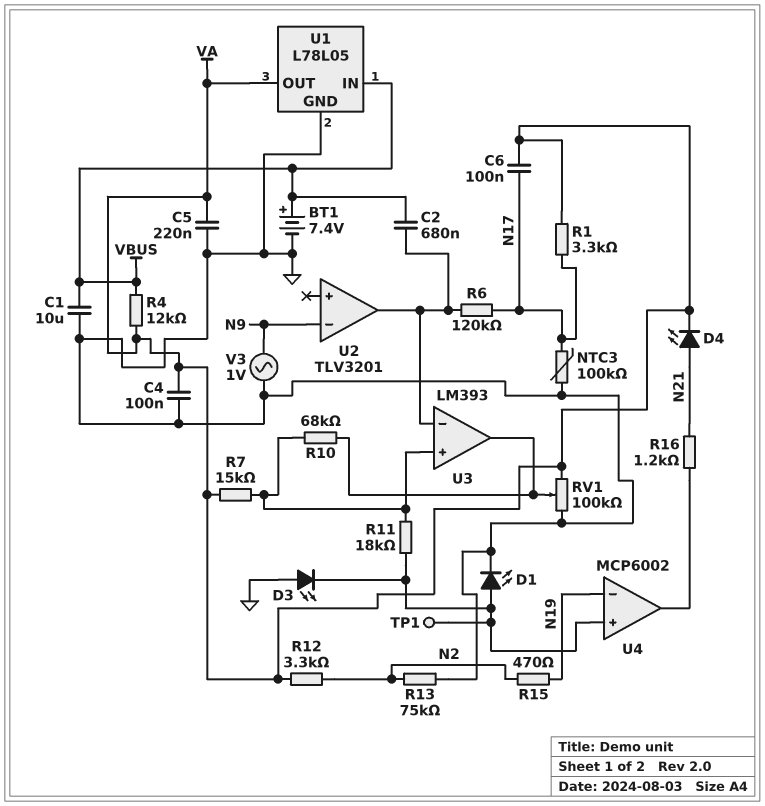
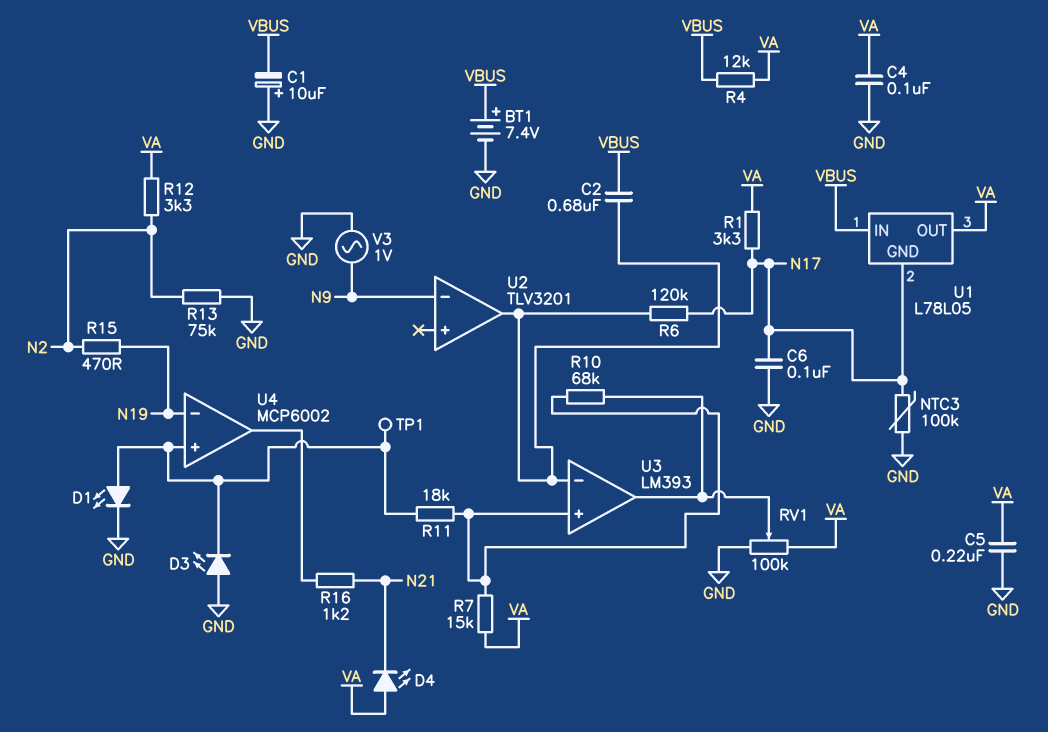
C1: 10uF (GND, VBUS) -> 10uF (plus GND, minus VBUS)
C6: 100nF (N17, VA) -> 100nF (GND, N17)
D4: LED (A N21, K VA) -> LED (A VA, K N21)
U1 pin GND: GND -> N17

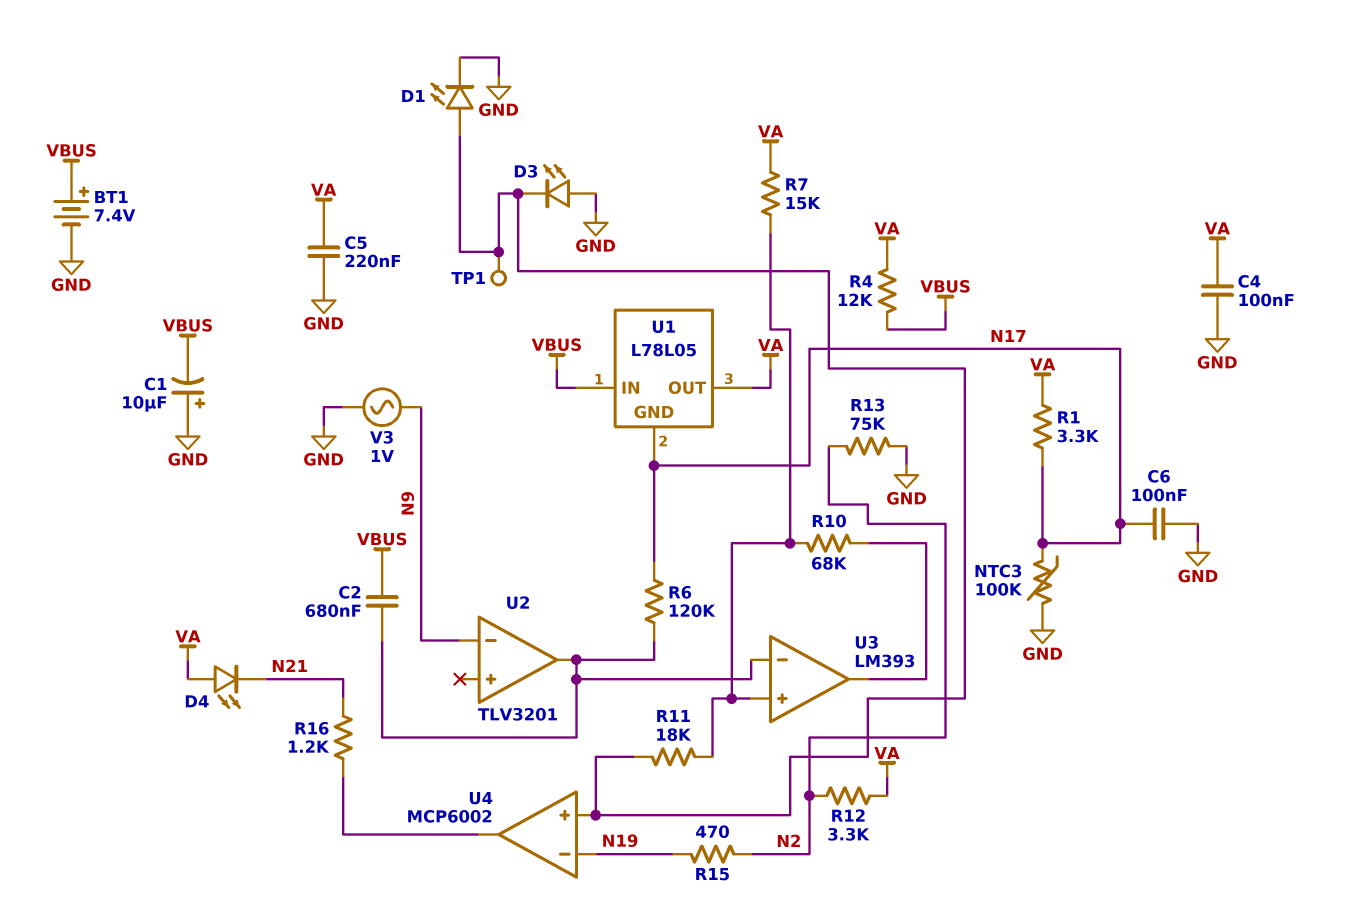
RV1: 100k (GND, VA, wiper U3/out) -> none

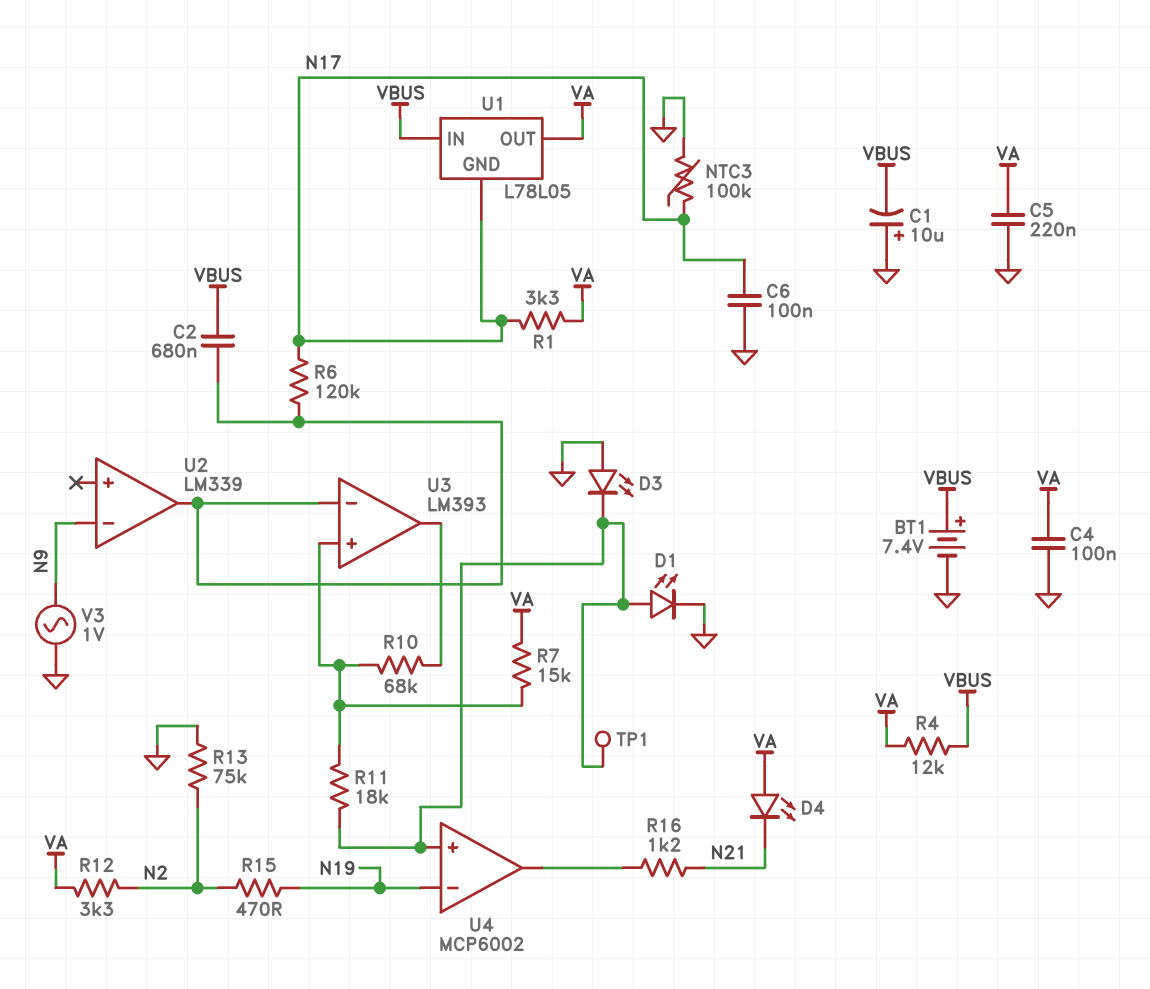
U2: TLV3201 -> LM339

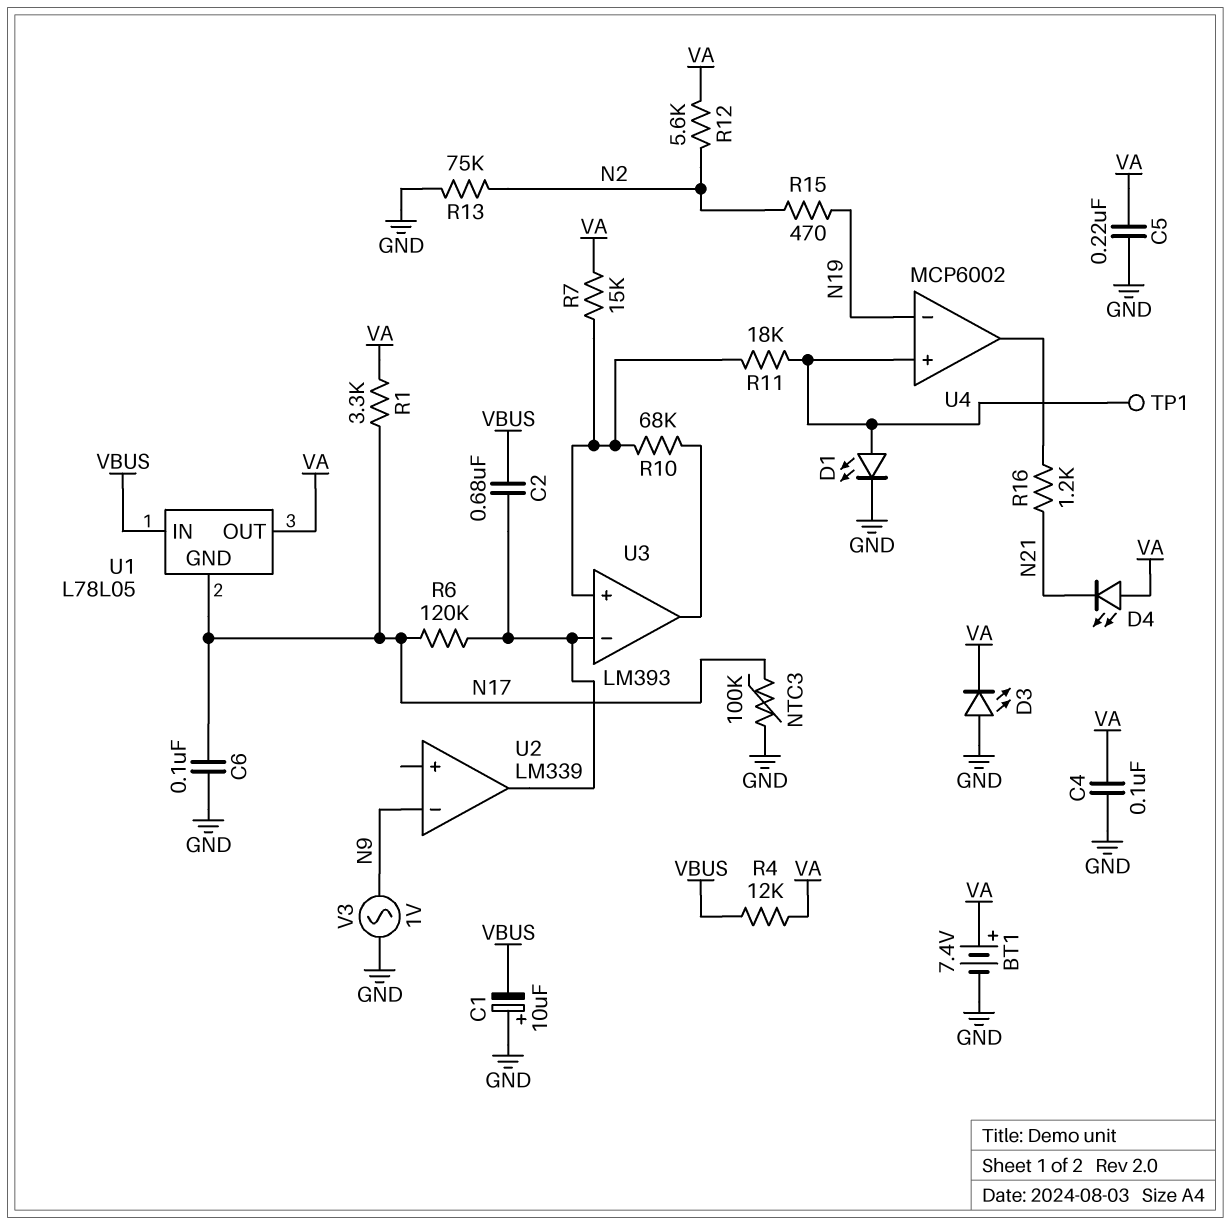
BT1: 7.4V (plus VBUS, minus GND) -> 7.4V (plus VA, minus GND)
D3: LED (A GND, K U4/in+) -> LED (A GND, K VA)
R12: 3.3k (N2, VA) -> 5.6k (N2, VA)

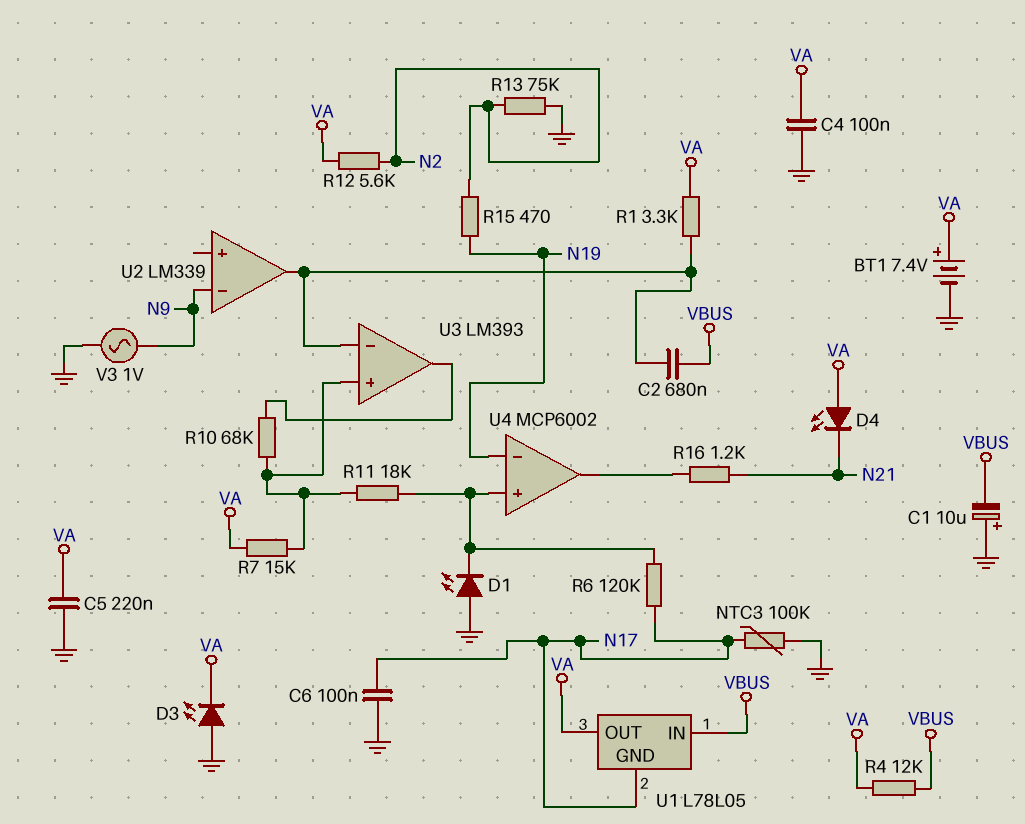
D1: LED (A U4/in+, K GND) -> LED (A GND, K U4/in+)
R1: 3.3k (N17, VA) -> 3.3k (U2/out, VA)
R6: 120k (N17, U2/out) -> 120k (N17, U4/in+)
TP1: test point (U4/in+) -> none

